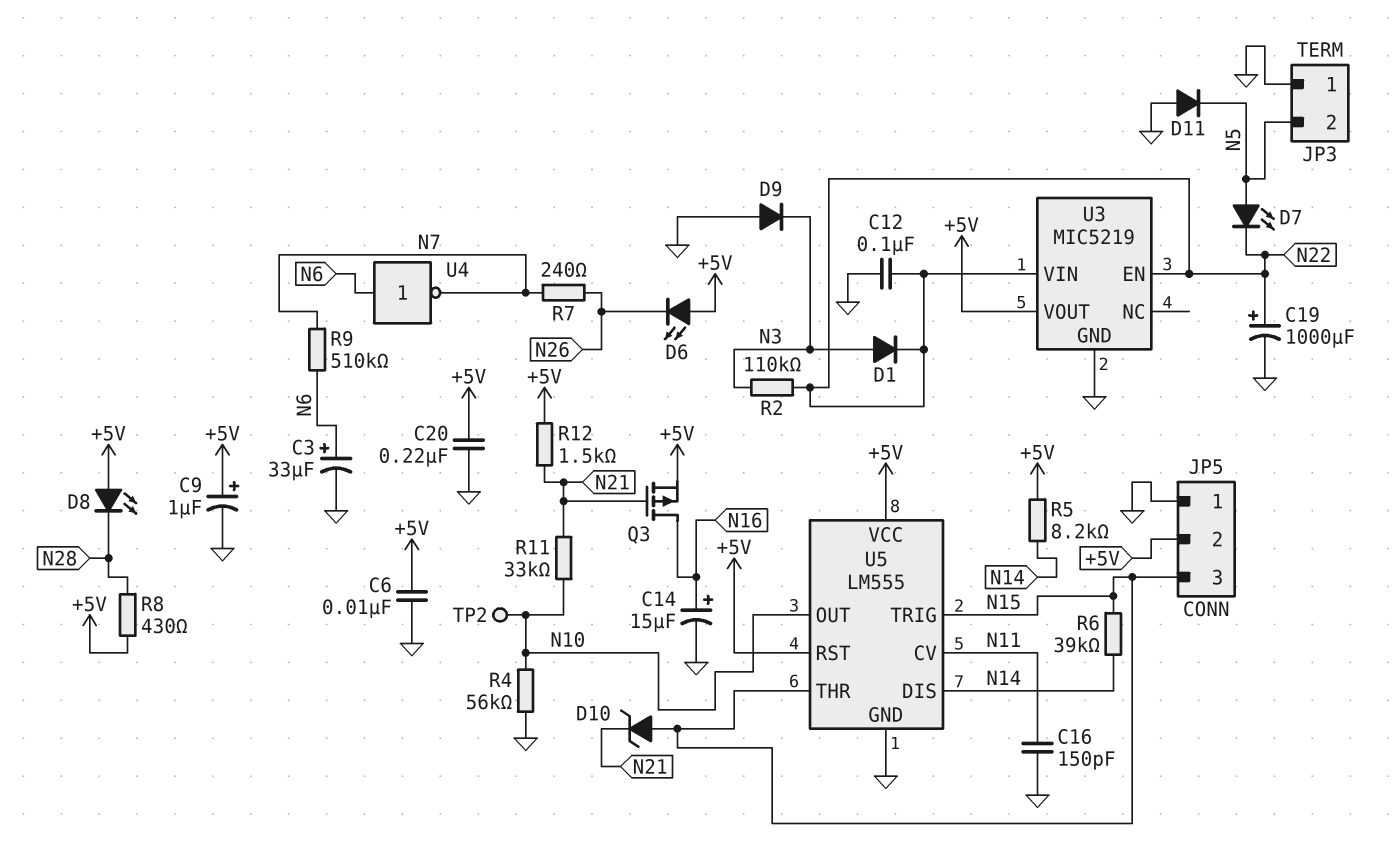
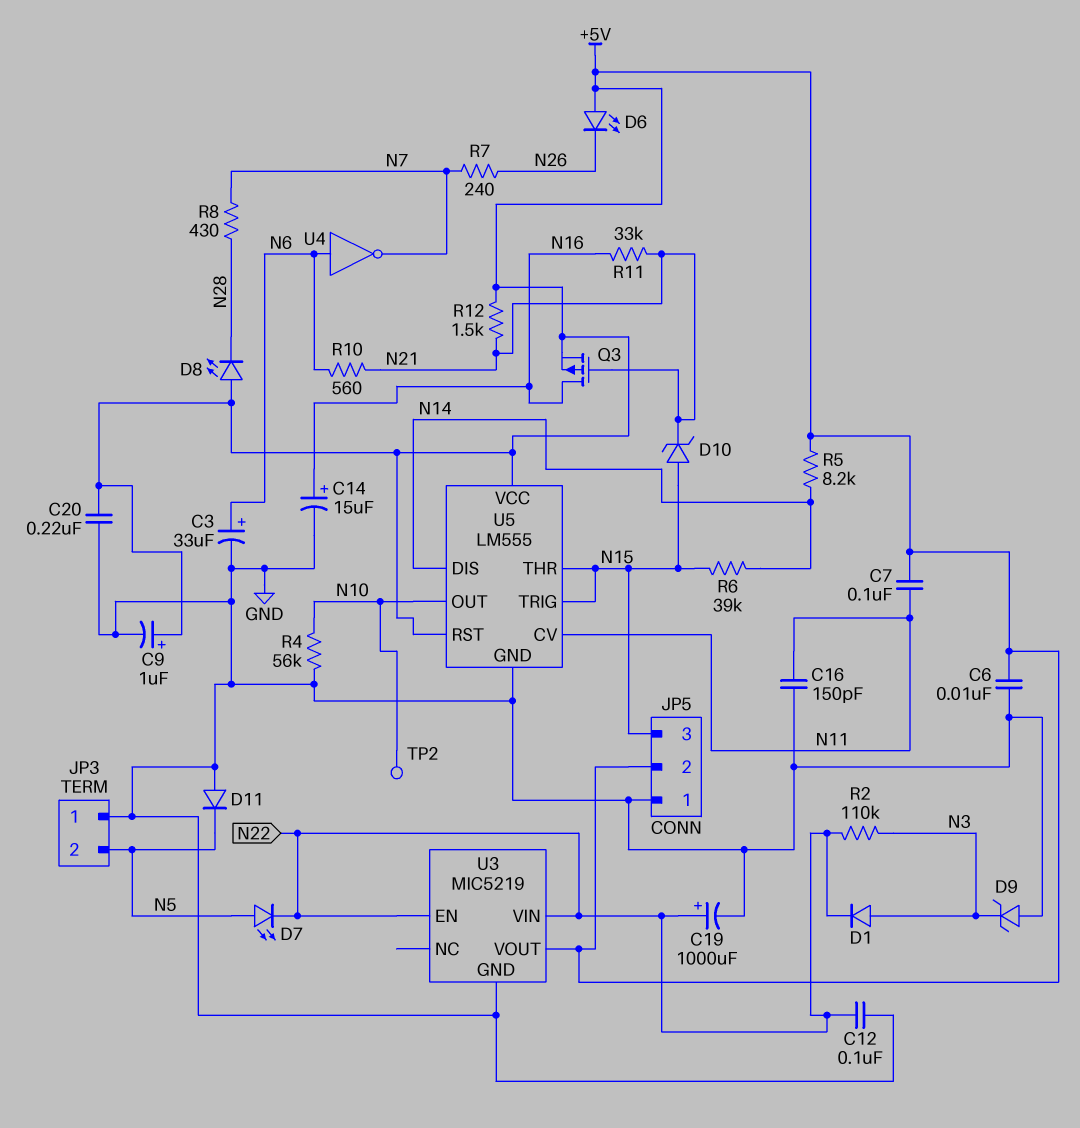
C7: none -> 100nF (+5V, N11)
D9: diode (A GND, K N3) -> zener (A GND, K N3)
R8: 430 (+5V, N28) -> 430 (N7, N28)
R9: 510k (N6, N7) -> none
R10: none -> 560 (N6, N21)
R11: 33k (N10, N21) -> 33k (N16, N21)

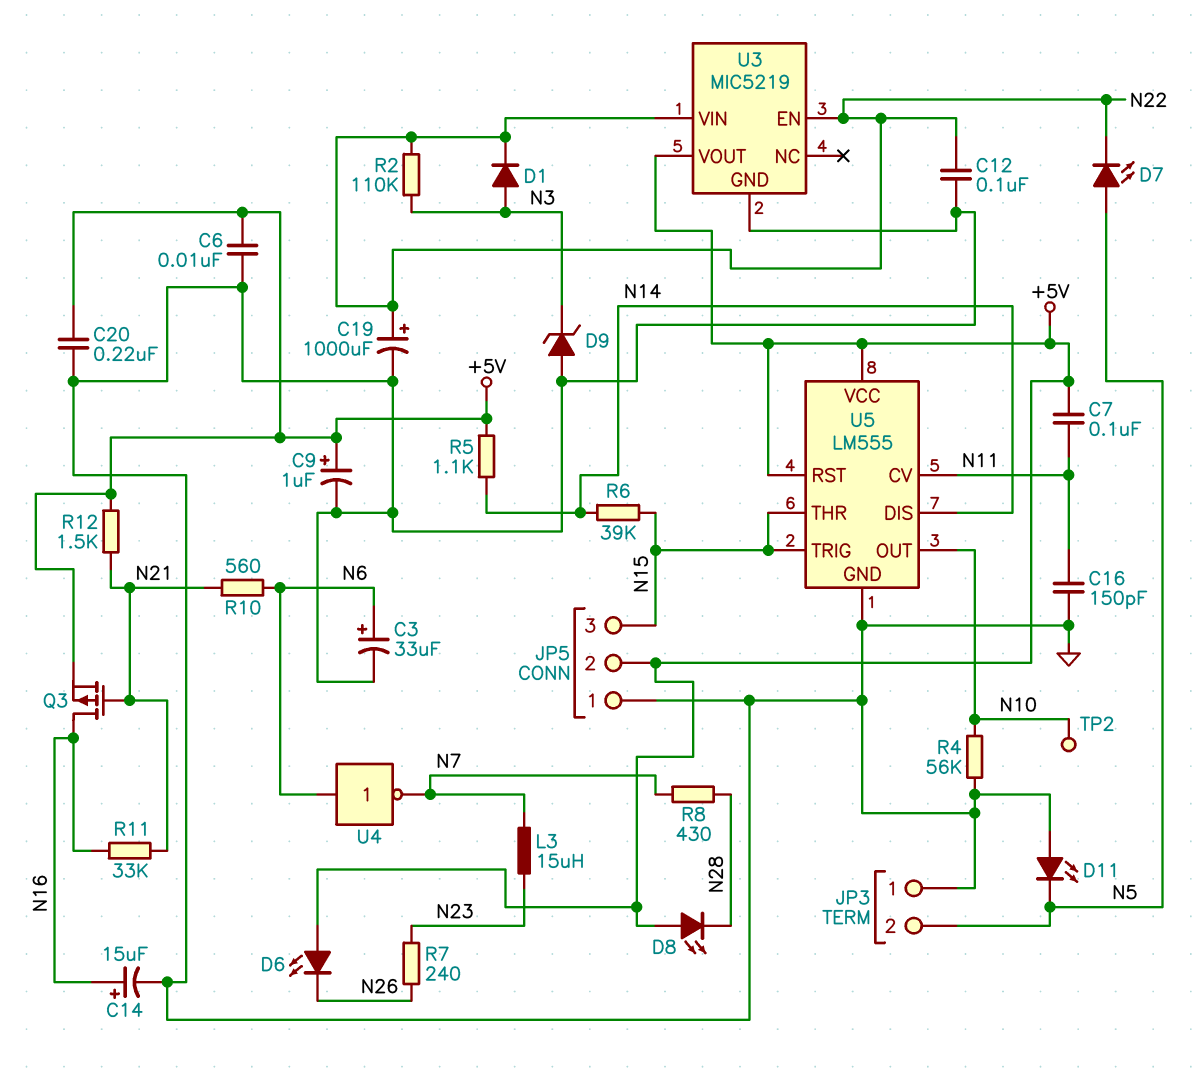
D10: zener (A N15, K N21) -> none
D11: diode (A GND, K N5) -> LED (A GND, K N5)
L3: none -> 15uH (N7, N23)
R5: 8.2k (+5V, N14) -> 1.1k (+5V, N14)
R7: 240 (N7, N26) -> 240 (N23, N26)

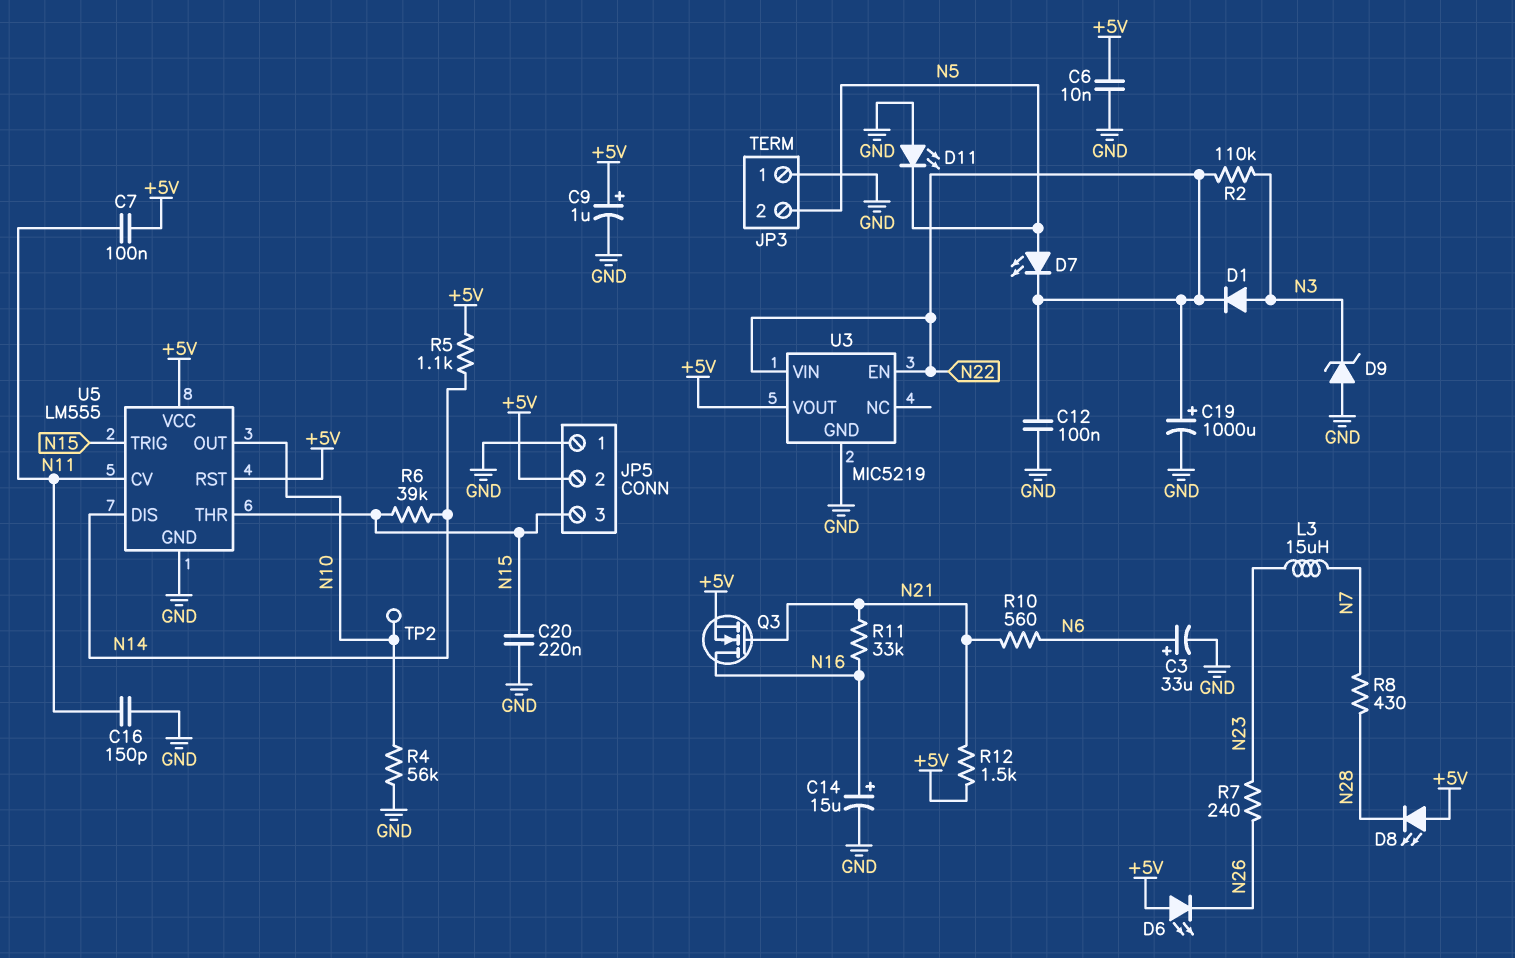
C20: 220nF (+5V, GND) -> 220nF (GND, N15)
Q3: PMOS (G N21, D N16, S +5V) -> NMOS (G N21, D N16, S +5V)
U4: NOT (in N6, out N7) -> none

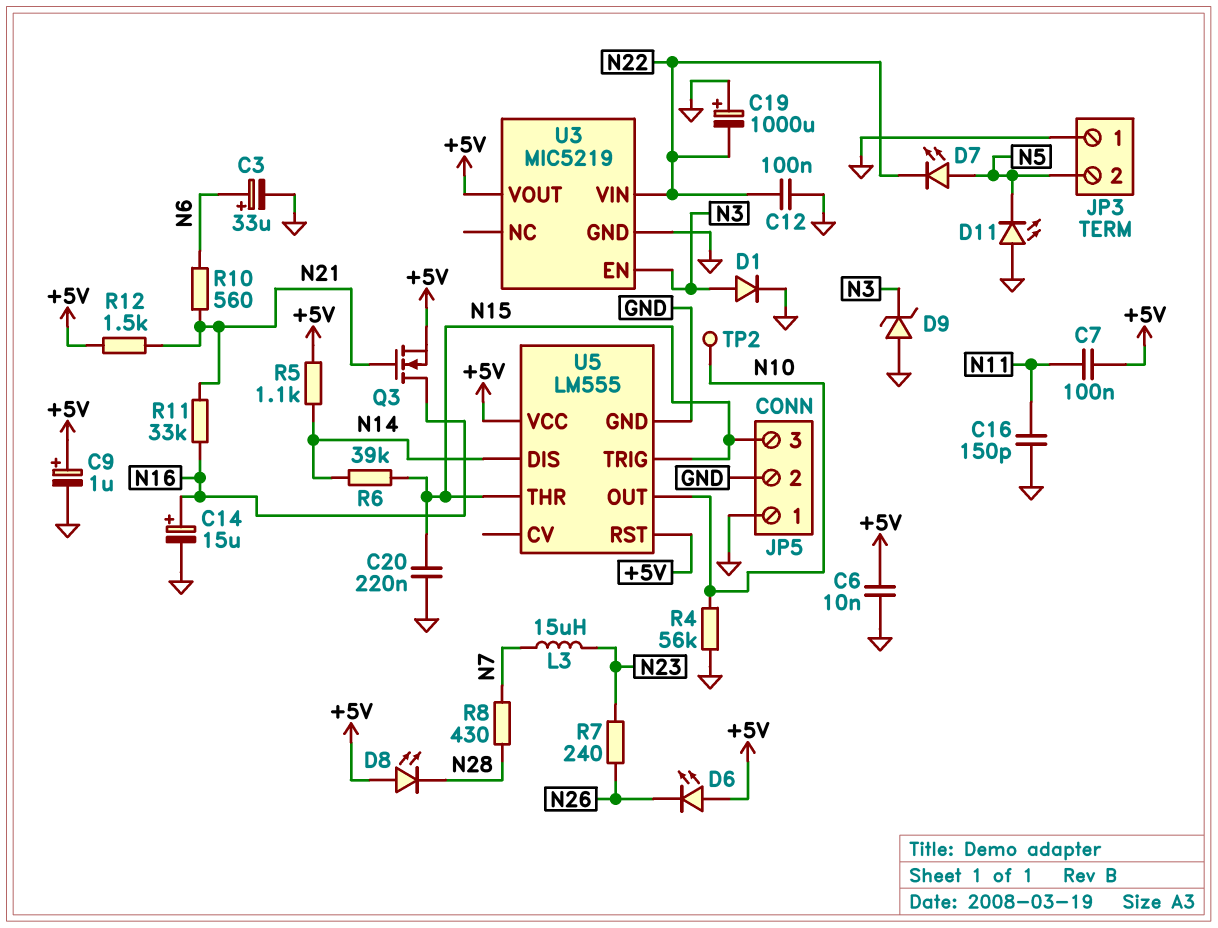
C19: 1000uF (plus N22, minus GND) -> 1000uF (plus GND, minus N22)
D1: diode (A N3, K N22) -> diode (A N3, K GND)
JP5 pin 2: +5V -> GND
R2: 110k (N3, N22) -> none
U3 pin EN: N22 -> N3
U5 pin CV: N11 -> none

